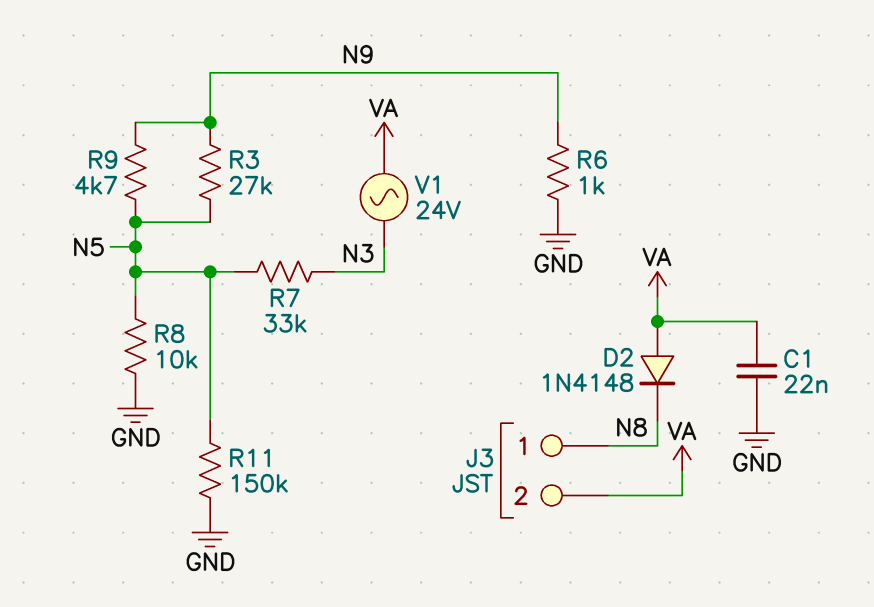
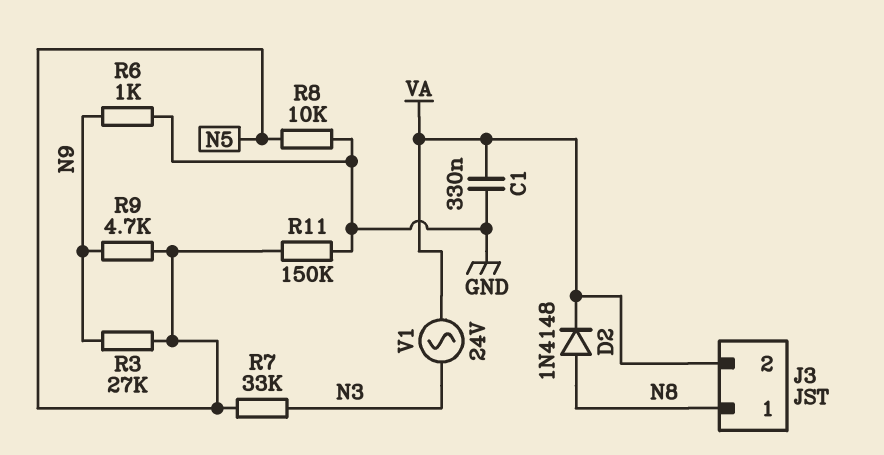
C1: 22nF (GND, VA) -> 330nF (GND, VA)
D2: diode 1N4148 (A VA, K N8) -> diode 1N4148 (A N8, K VA)

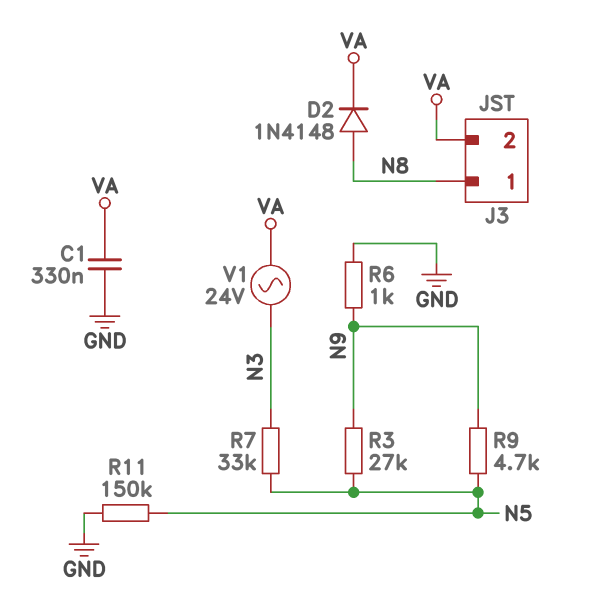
R8: 10k (GND, N5) -> none

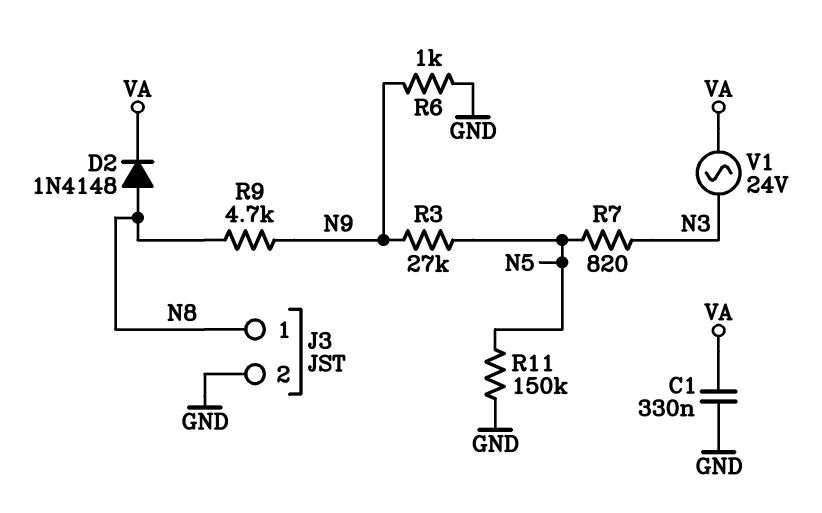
J3 pin 2: VA -> GND
R7: 33k (N3, N5) -> 820 (N3, N5)
R9: 4.7k (N5, N9) -> 4.7k (N8, N9)

